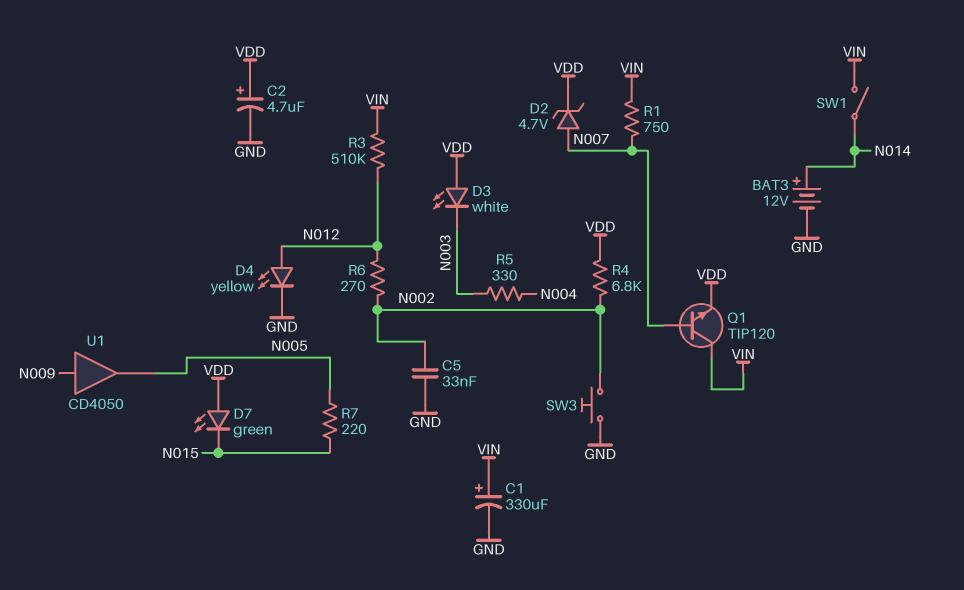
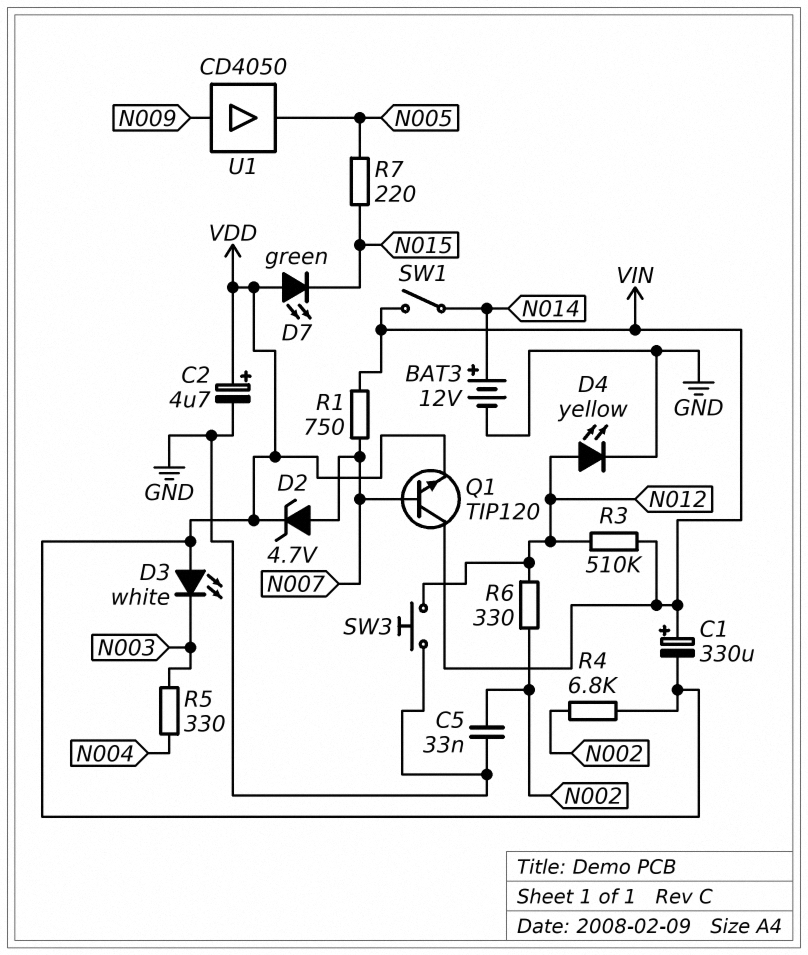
C1: 330uF (plus VIN, minus GND) -> 330uF (plus VIN, minus VDD)
R6: 270 (N002, N012) -> 330 (N002, N012)
SW3: button (GND, N002) -> button (GND, N012)

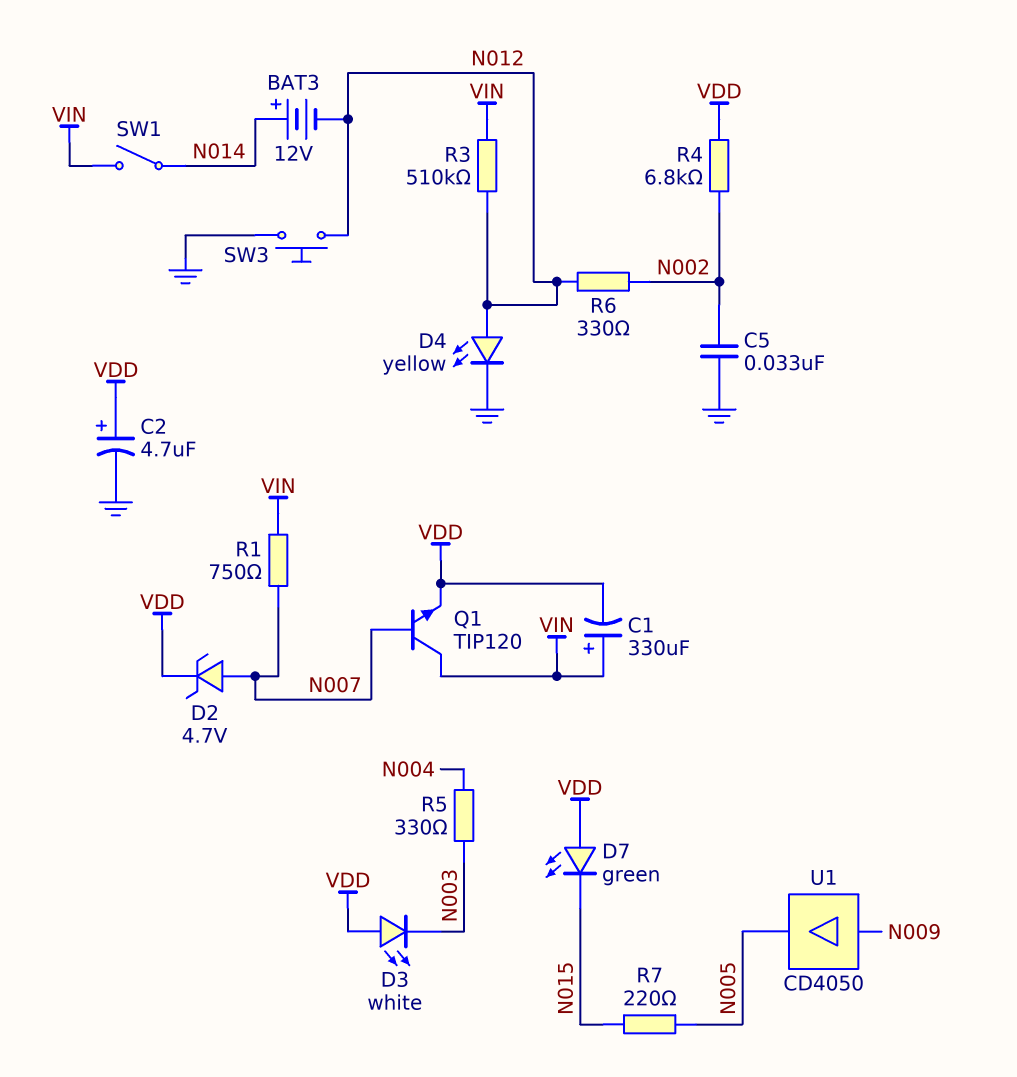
BAT3: 12V (plus N014, minus GND) -> 12V (plus N014, minus N012)

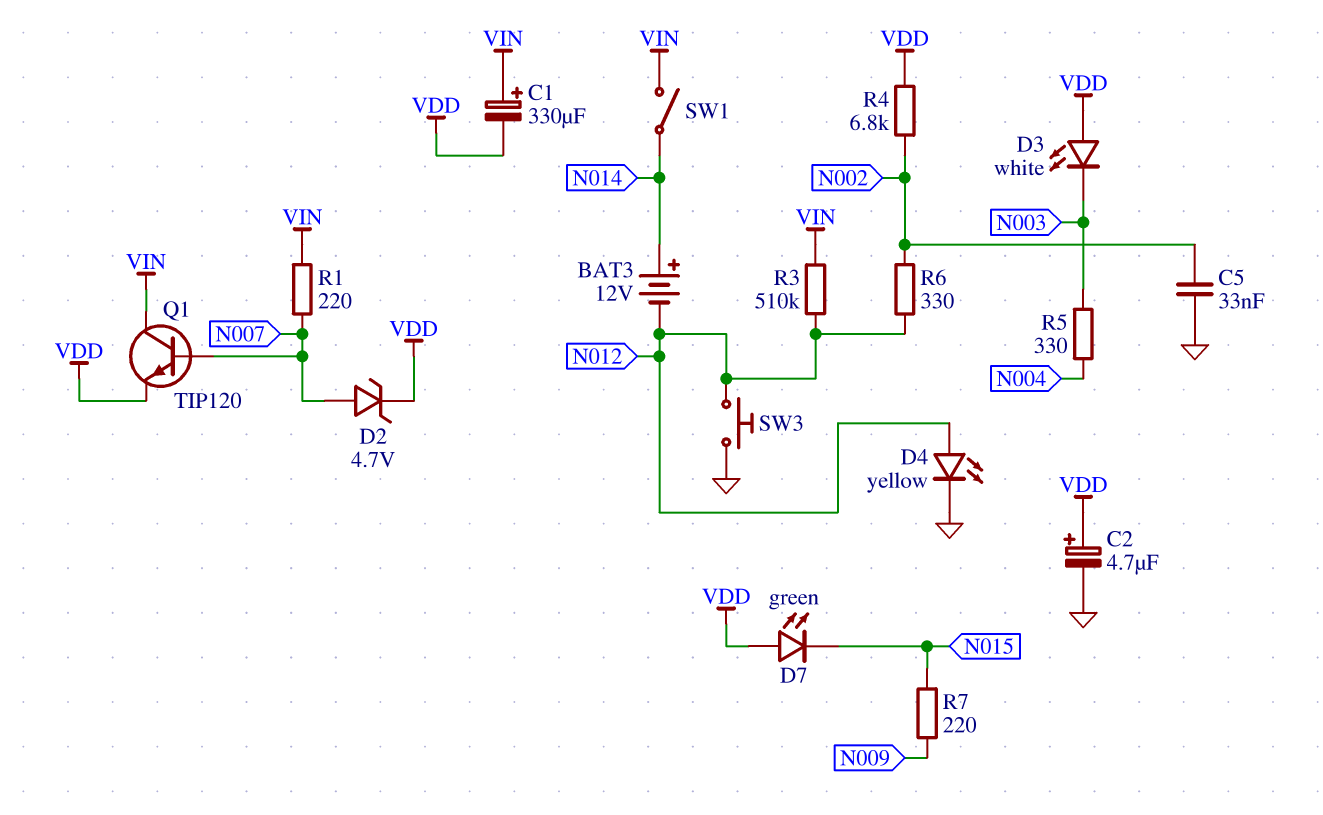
R1: 750 (N007, VIN) -> 220 (N007, VIN)
R7: 220 (N005, N015) -> 220 (N009, N015)
U1: buffer CD4050 (in N009, out N005) -> none

